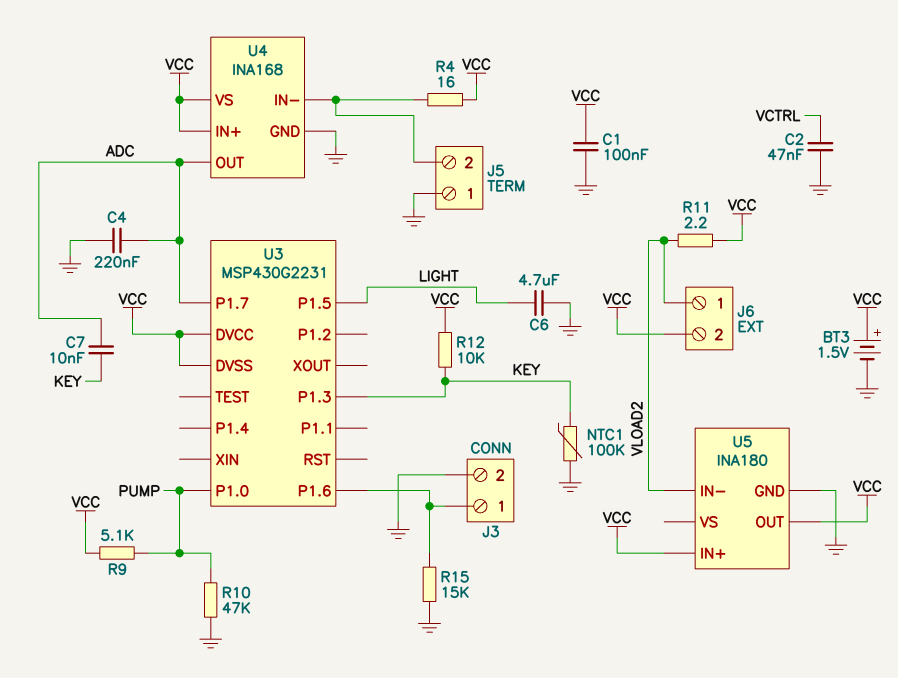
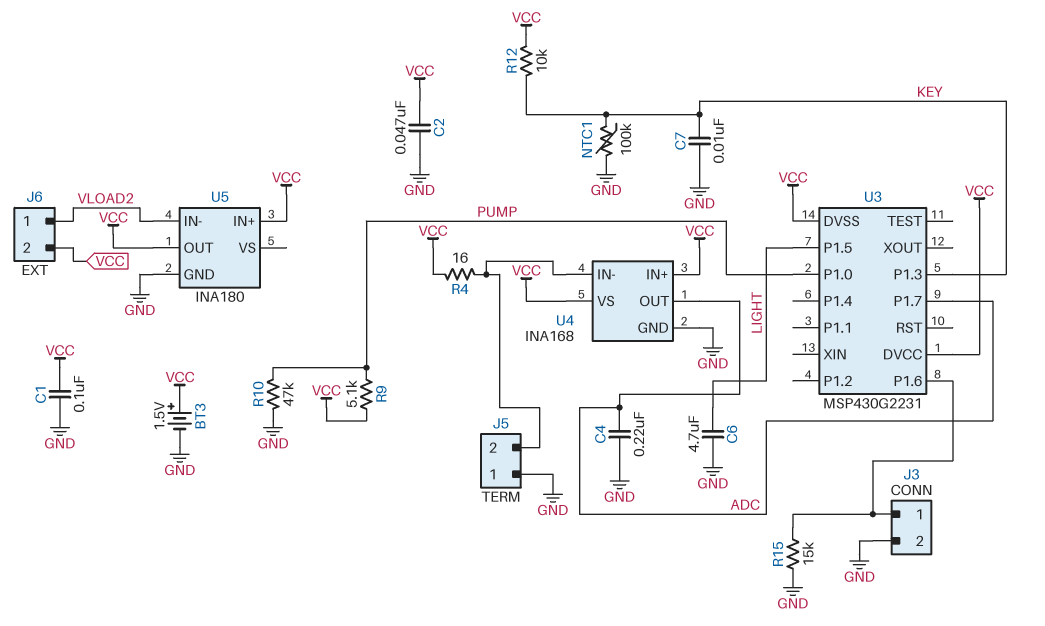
C2: 47nF (GND, VCTRL) -> 47nF (GND, VCC)
C7: 10nF (ADC, KEY) -> 10nF (GND, KEY)
R11: 2.2 (VCC, VLOAD2) -> none

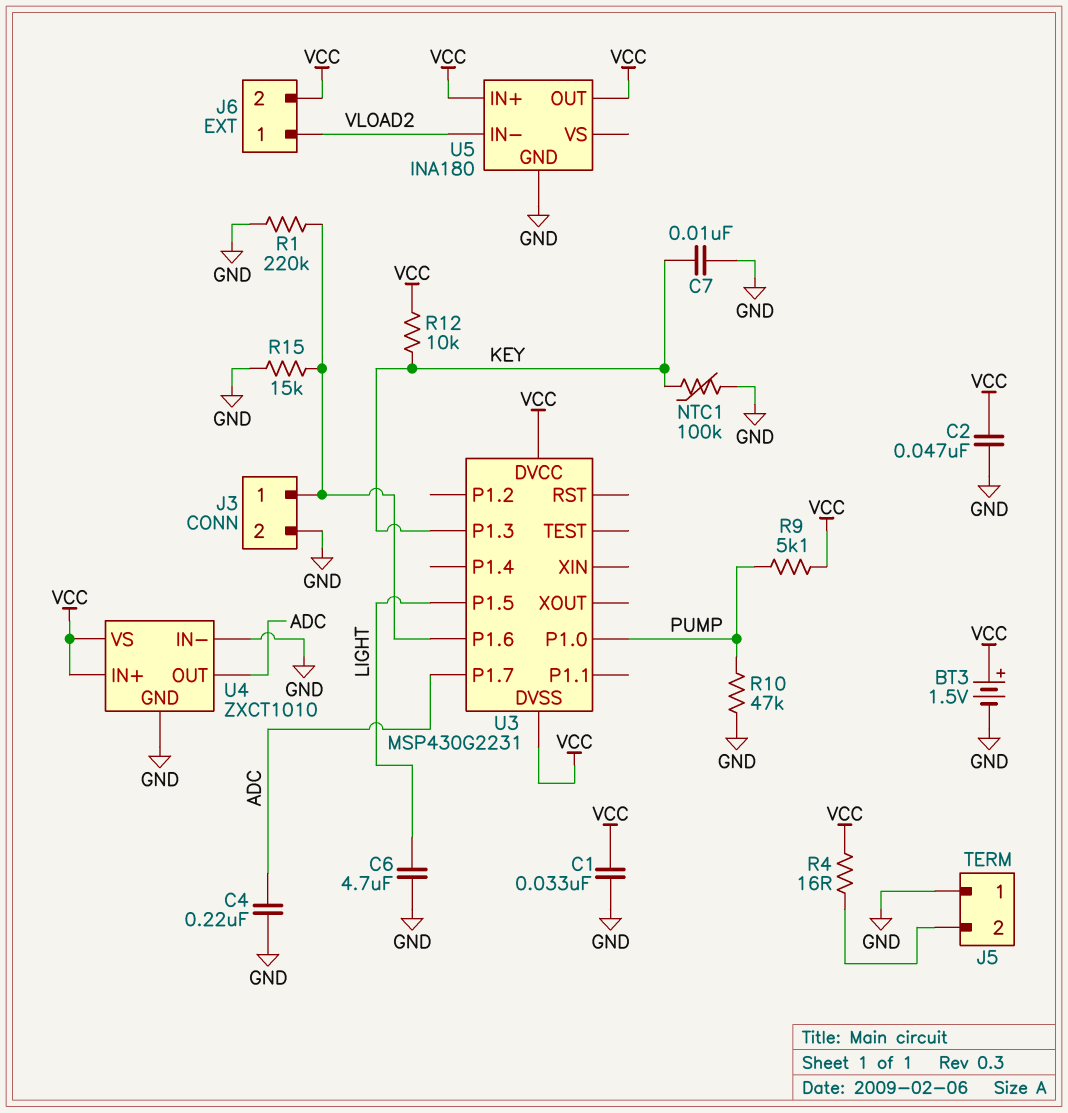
C1: 100nF (GND, VCC) -> 33nF (GND, VCC)
R1: none -> 220k (GND, J3/1)
U4: INA168 -> ZXCT1010
U4 pin IN-: J5/2 -> GND

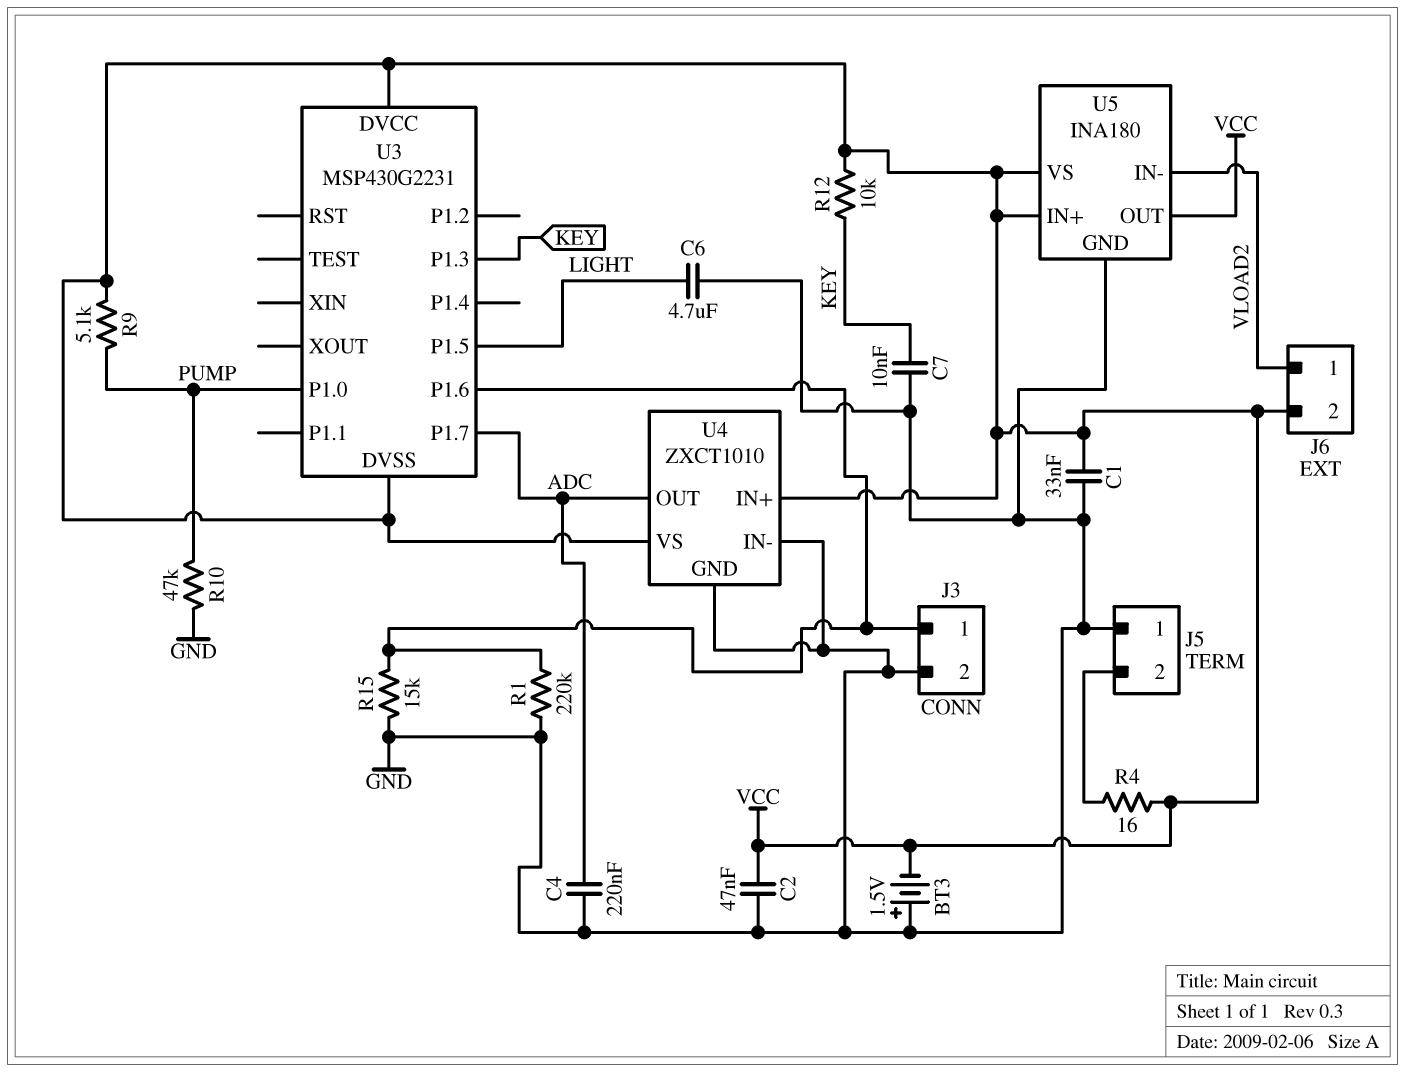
BT3: 1.5V (plus VCC, minus GND) -> 1.5V (plus GND, minus VCC)
NTC1: 100k (GND, KEY) -> none
U5 pin VS: none -> VCC

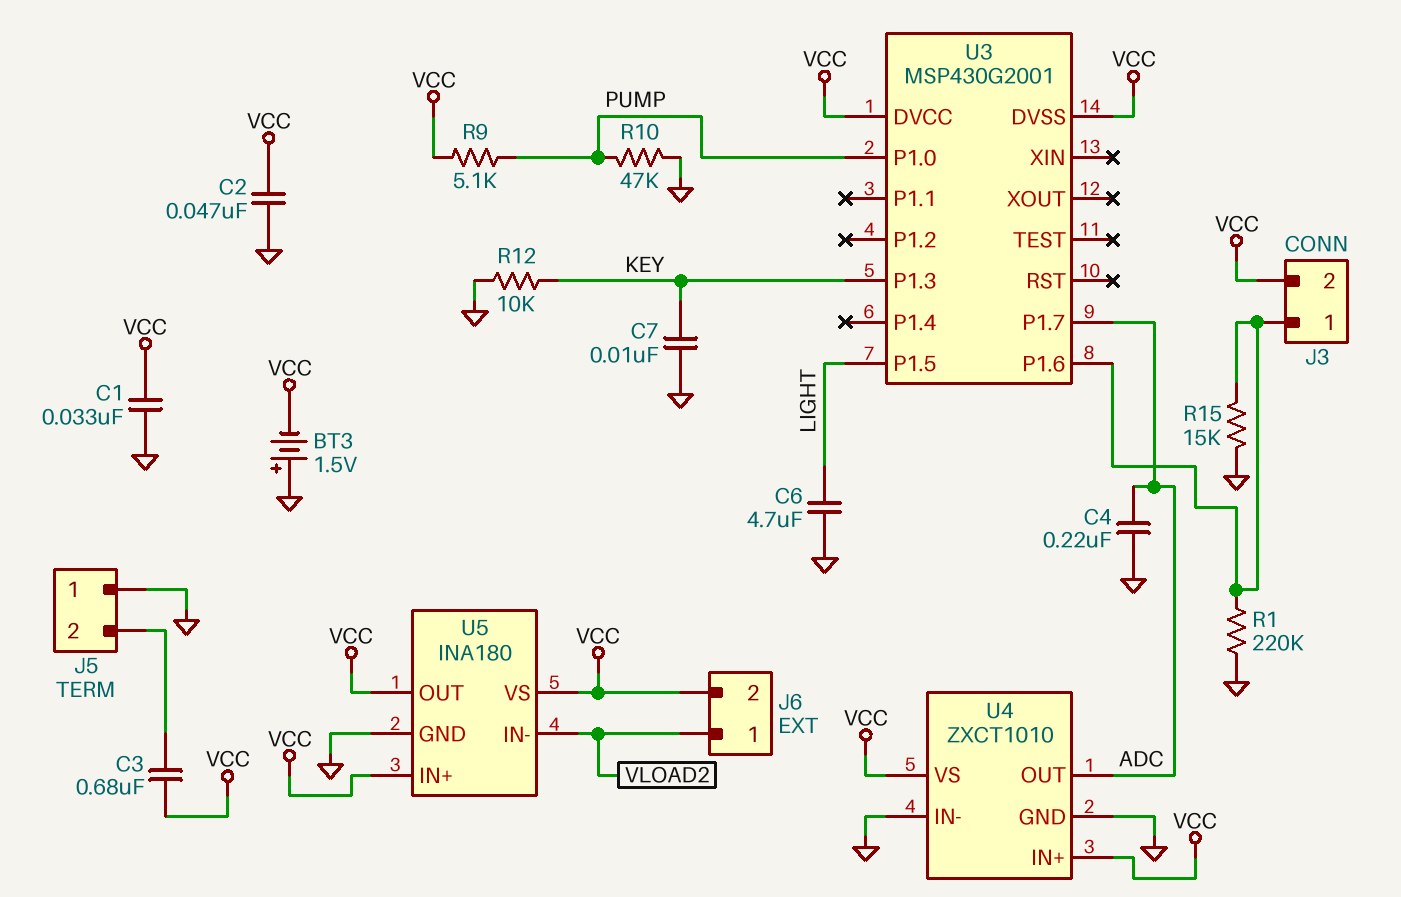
C3: none -> 680nF (J5/2, VCC)
J3 pin 2: GND -> VCC
R4: 16 (J5/2, VCC) -> none
R12: 10k (KEY, VCC) -> 10k (GND, KEY)
U3: MSP430G2231 -> MSP430G2001

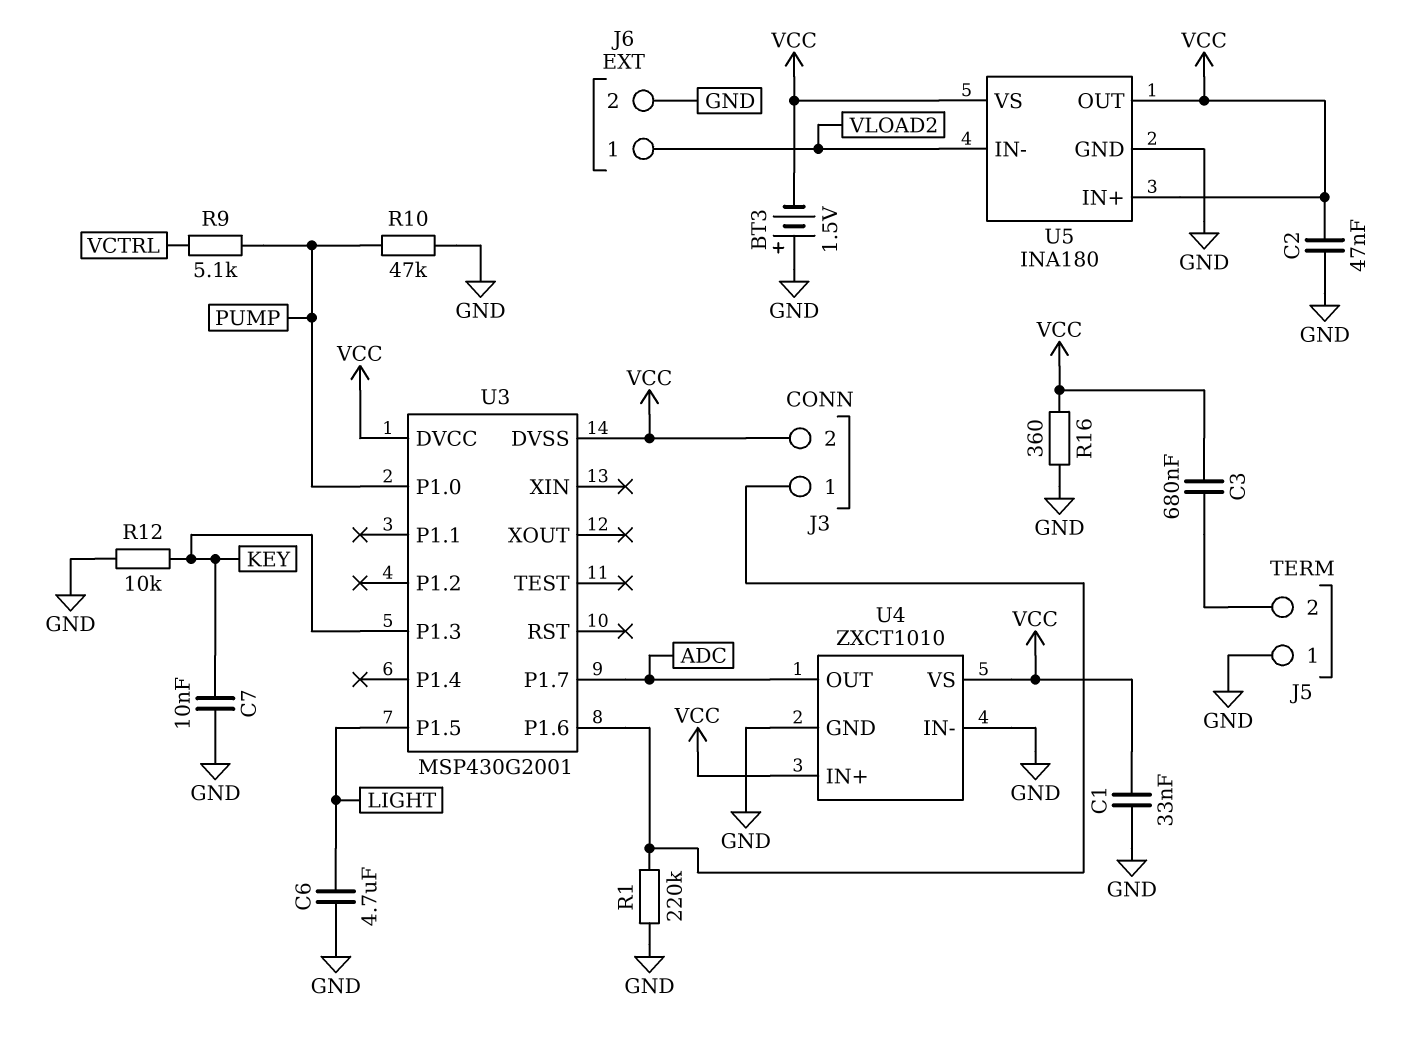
C4: 220nF (ADC, GND) -> none
J6 pin 2: VCC -> GND
R9: 5.1k (PUMP, VCC) -> 5.1k (PUMP, VCTRL)
R15: 15k (GND, J3/1) -> none
R16: none -> 360 (GND, VCC)

